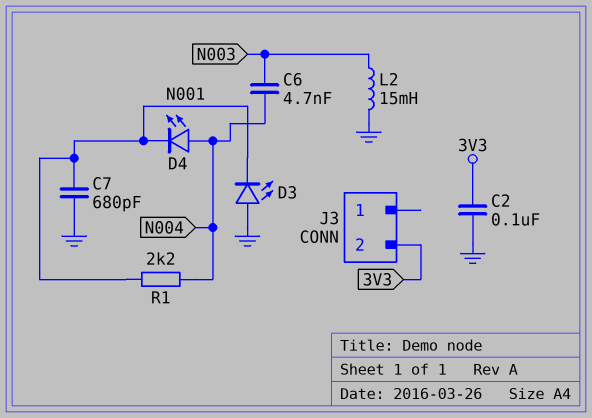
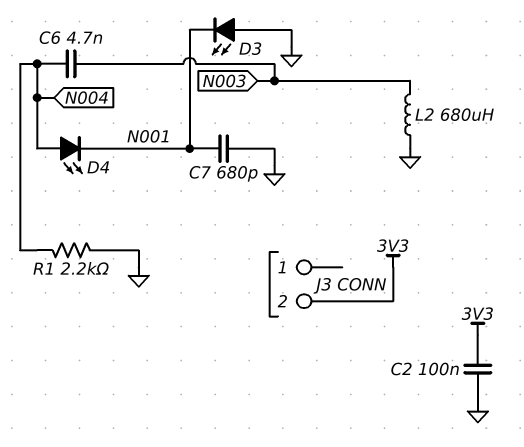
L2: 15mH (GND, N003) -> 680uH (GND, N003)
R1: 2.2k (N001, N004) -> 2.2k (GND, N004)

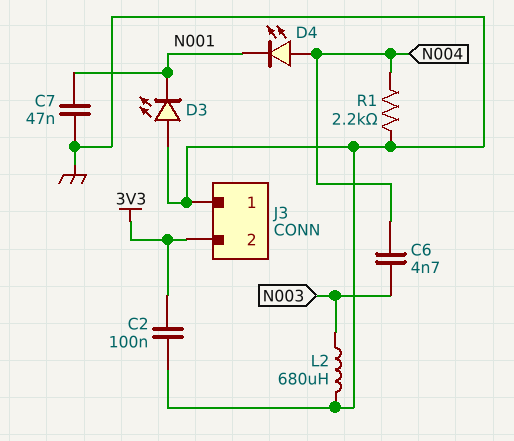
C7: 680pF (GND, N001) -> 47nF (GND, N001)
J3 pin 1: none -> GND

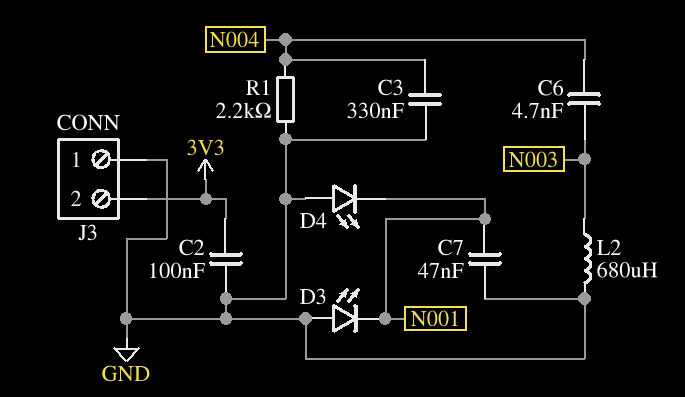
C3: none -> 330nF (GND, N004)
D4: LED (A N004, K N001) -> LED (A GND, K N001)

